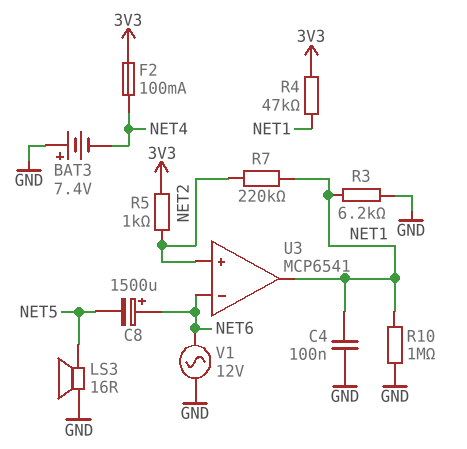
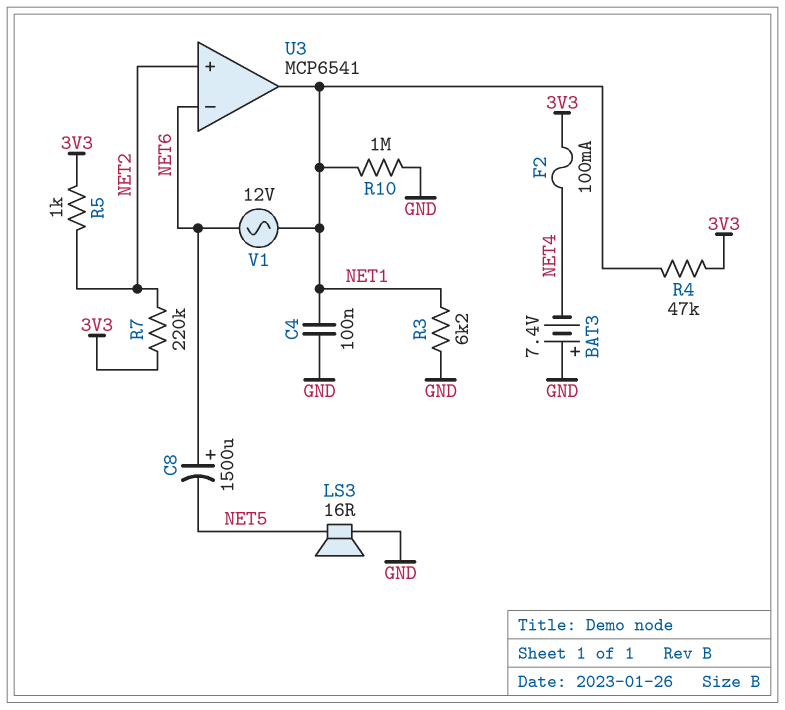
R7: 220k (NET1, NET2) -> 220k (3V3, NET2)
V1: AC 12V (GND, NET6) -> AC 12V (NET1, NET6)

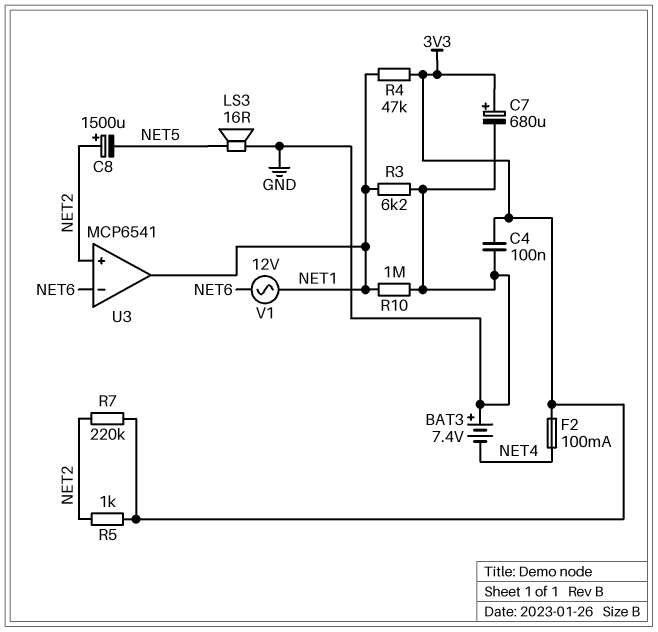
C4: 100nF (GND, NET1) -> 100nF (3V3, GND)
C7: none -> 680uF (plus 3V3, minus GND)
C8: 1500uF (plus NET6, minus NET5) -> 1500uF (plus NET2, minus NET5)

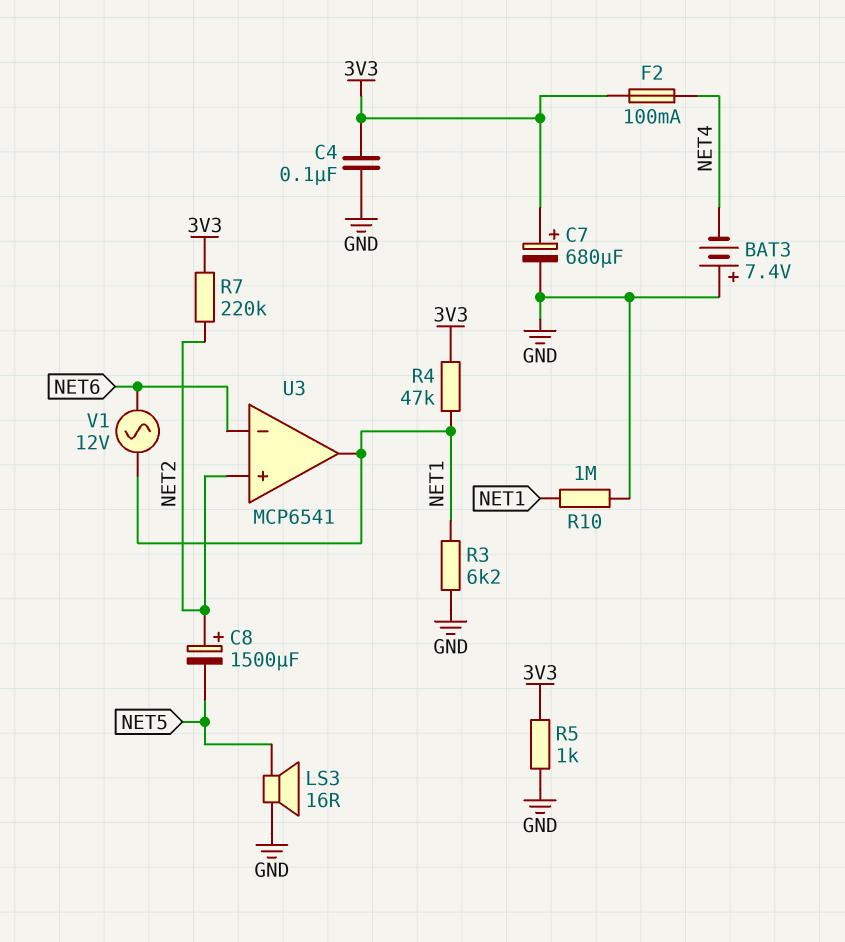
R5: 1k (3V3, NET2) -> 1k (3V3, GND)

